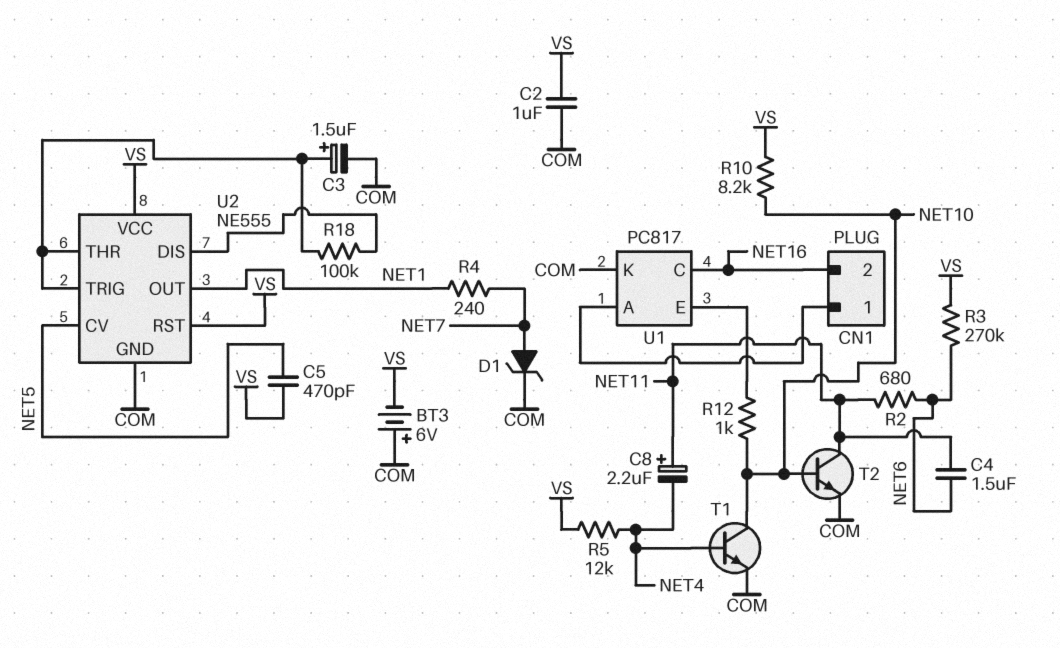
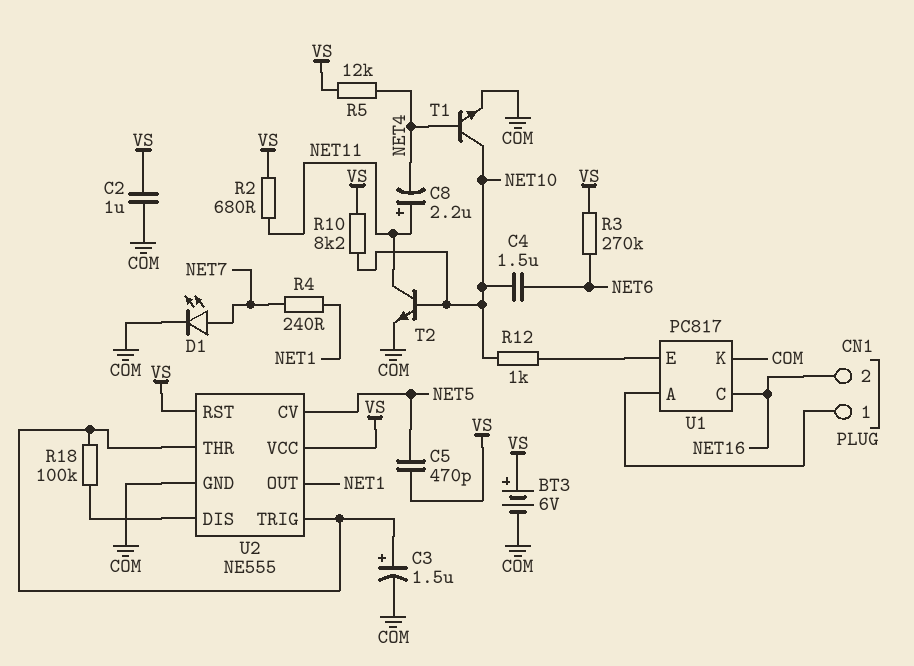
BT3: 6V (plus COM, minus VS) -> 6V (plus VS, minus COM)
C4: 1.5uF (NET6, NET11) -> 1.5uF (NET6, NET10)
D1: zener (A NET7, K COM) -> LED (A NET7, K COM)
R2: 680 (NET6, NET11) -> 680 (NET11, VS)

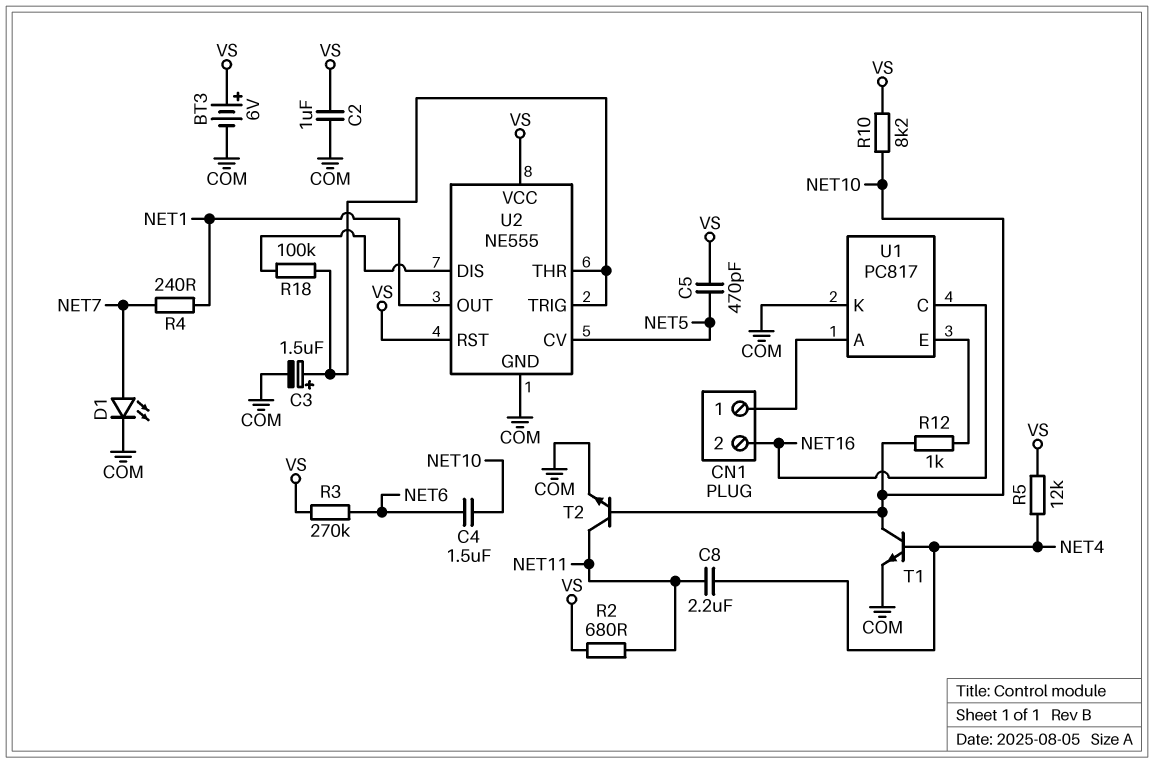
C8: 2.2uF (plus NET11, minus NET4) -> 2.2uF (NET4, NET11)

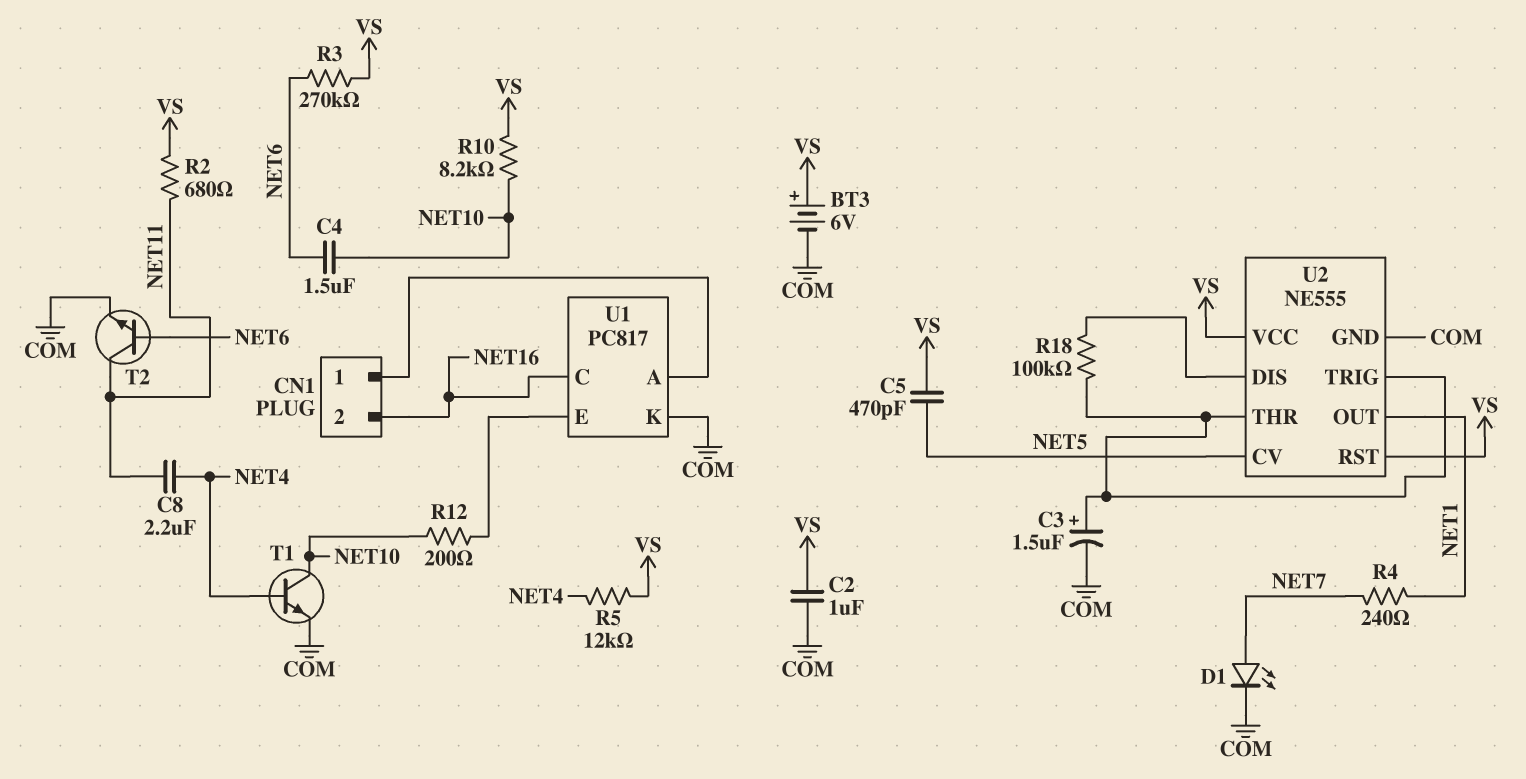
R12: 1k (NET10, U1/E) -> 200 (NET10, U1/E)
T2: NPN (B NET10, C NET11, E COM) -> NPN (B NET6, C NET11, E COM)

